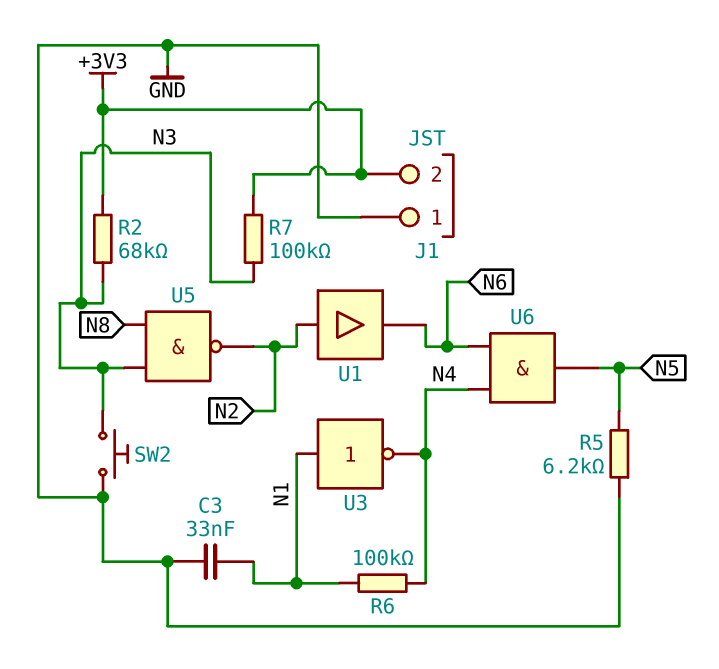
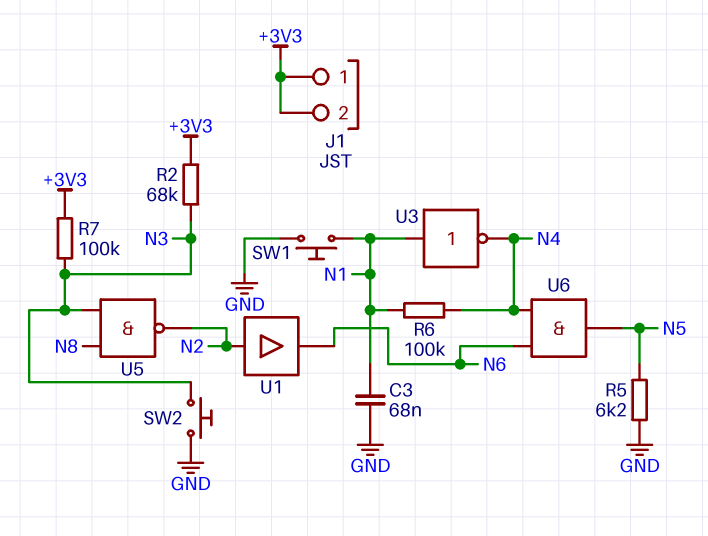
C3: 33nF (GND, N1) -> 68nF (GND, N1)
J1 pin 1: GND -> +3V3
SW1: none -> button (GND, N1)

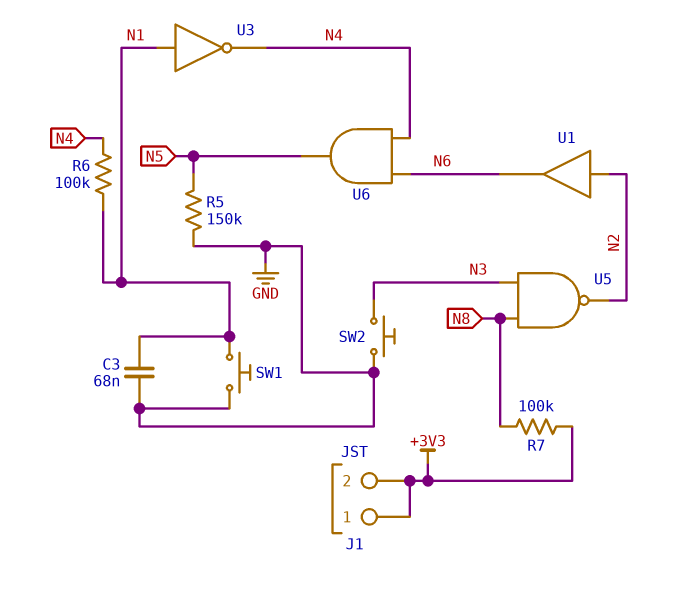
R2: 68k (+3V3, N3) -> none
R5: 6.2k (GND, N5) -> 150k (GND, N5)
R7: 100k (+3V3, N3) -> 100k (+3V3, N8)

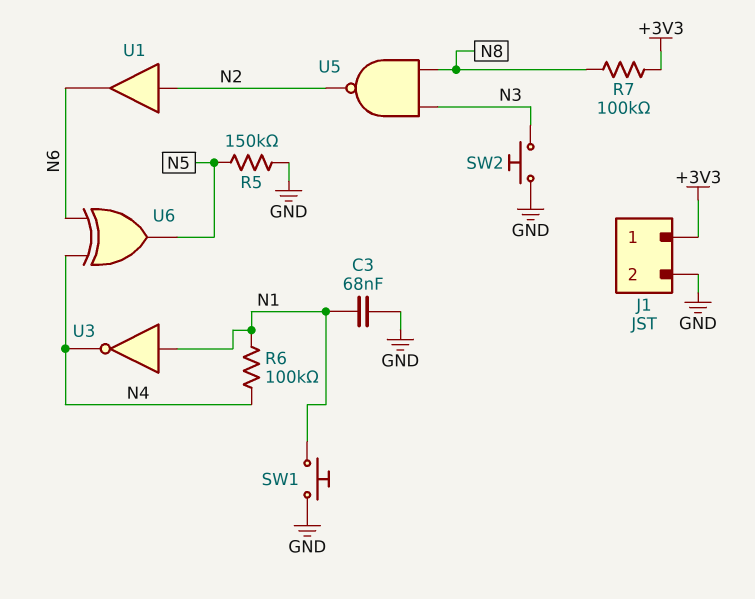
J1 pin 2: +3V3 -> GND
U6: AND (in N4, in N6, out N5) -> XOR (in N4, in N6, out N5)

